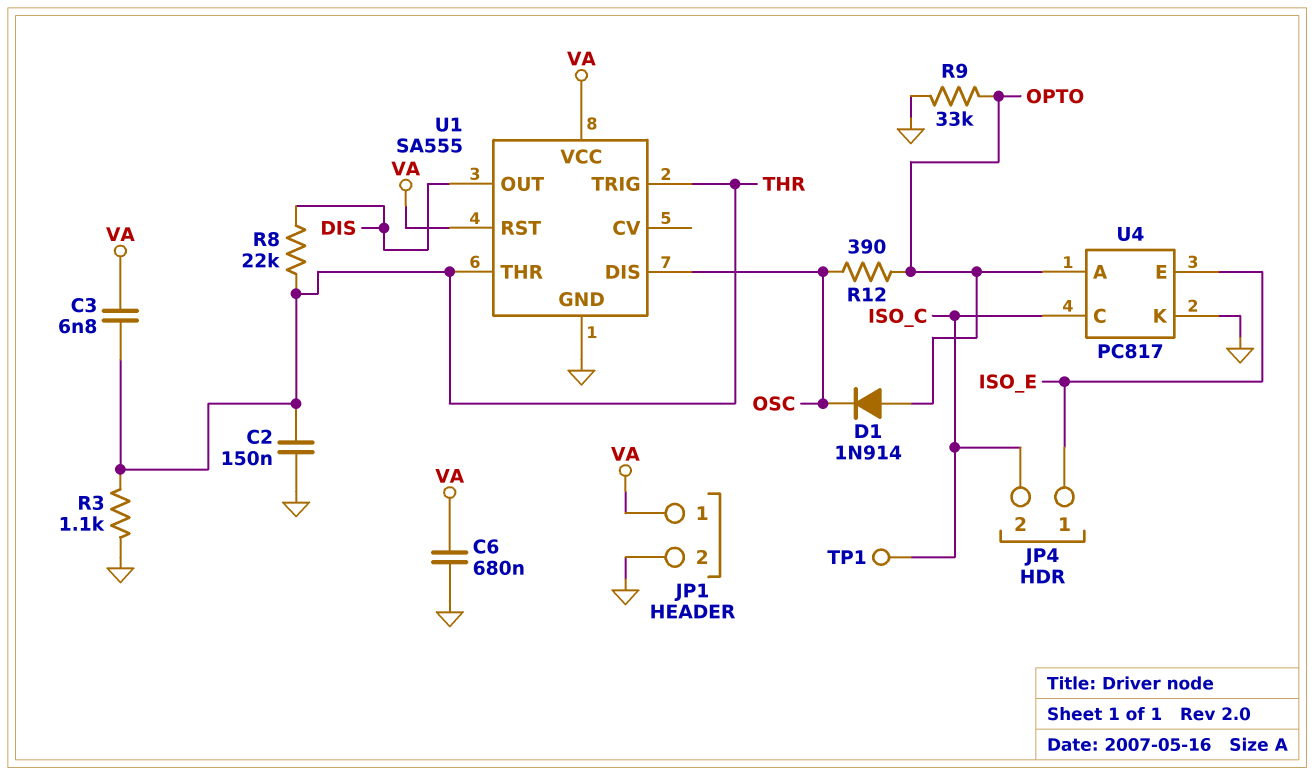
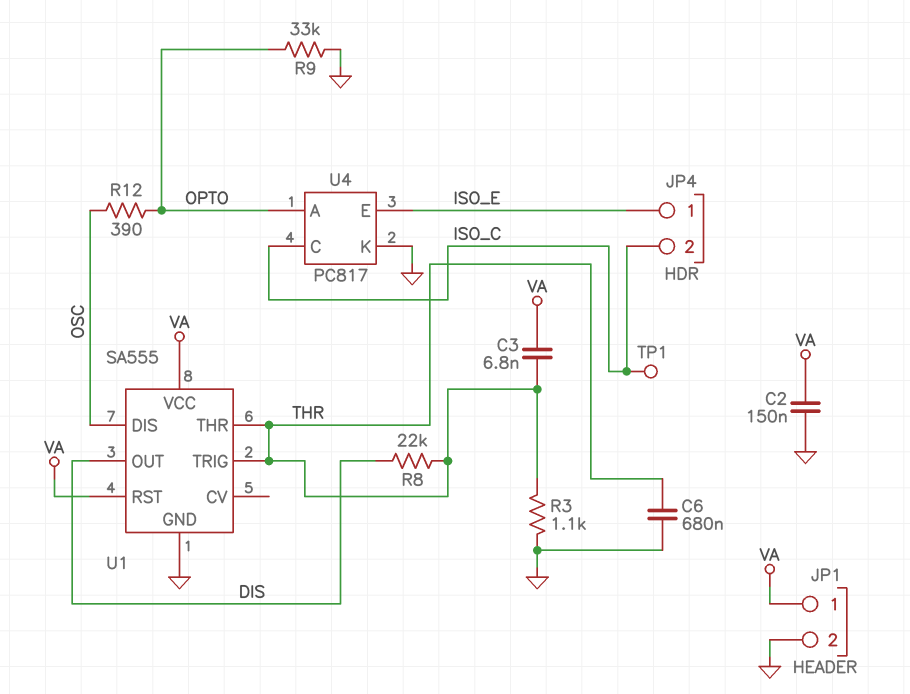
C2: 150nF (GND, THR) -> 150nF (GND, VA)
C6: 680nF (GND, VA) -> 680nF (GND, THR)
D1: diode 1N914 (A OPTO, K OSC) -> none

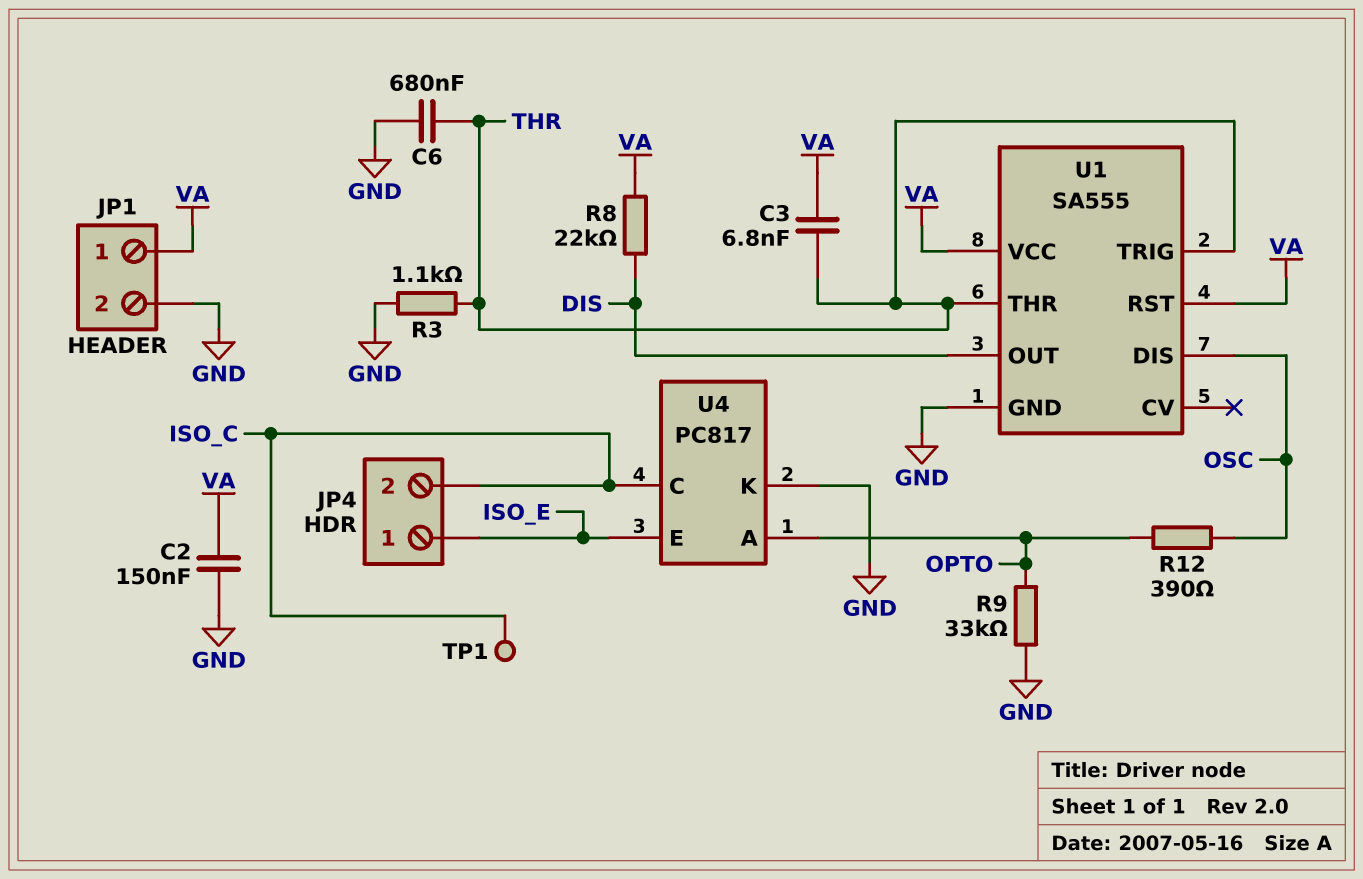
R8: 22k (DIS, THR) -> 22k (DIS, VA)

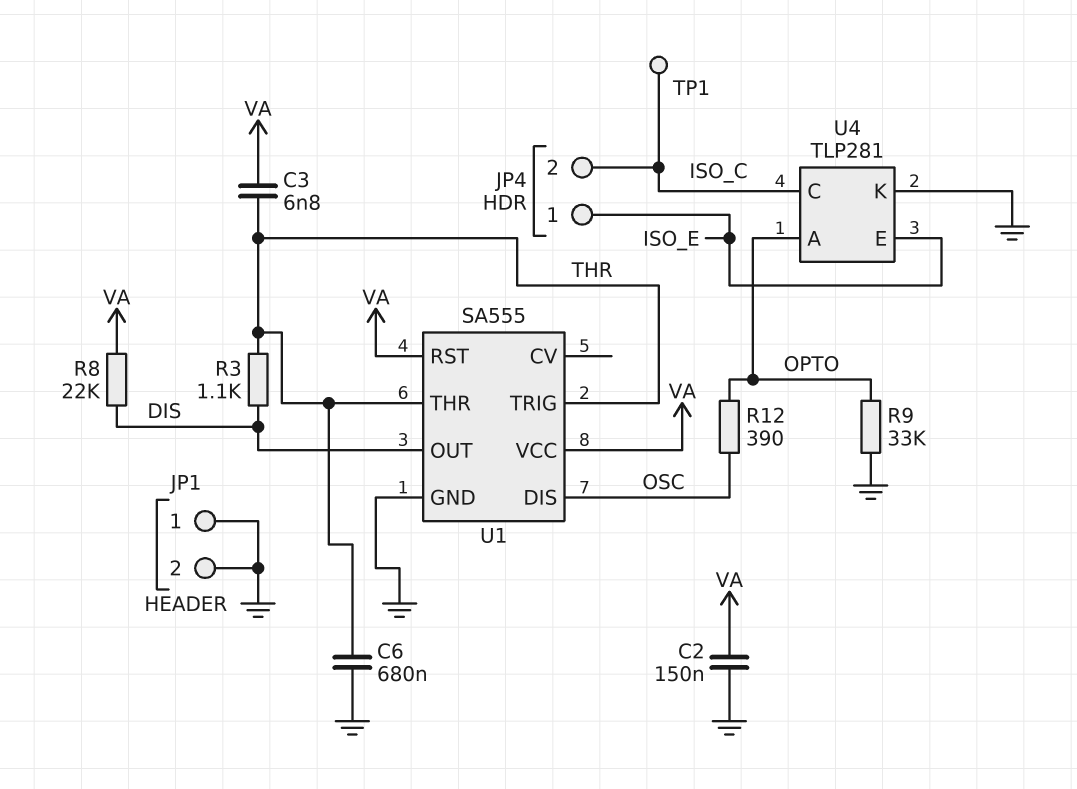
JP1 pin 1: VA -> GND
R3: 1.1k (GND, THR) -> 1.1k (DIS, THR)
U4: PC817 -> TLP281

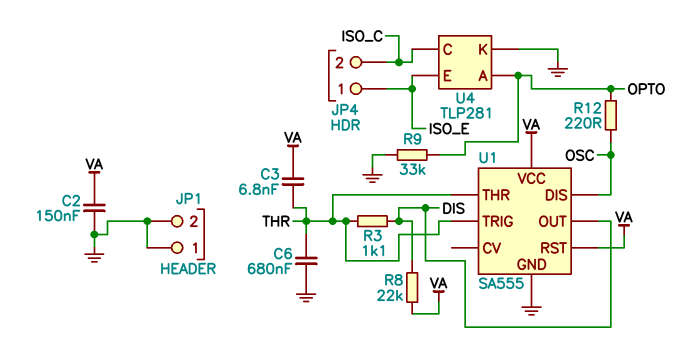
R12: 390 (OPTO, OSC) -> 220 (OPTO, OSC)
TP1: test point (ISO_C) -> none

